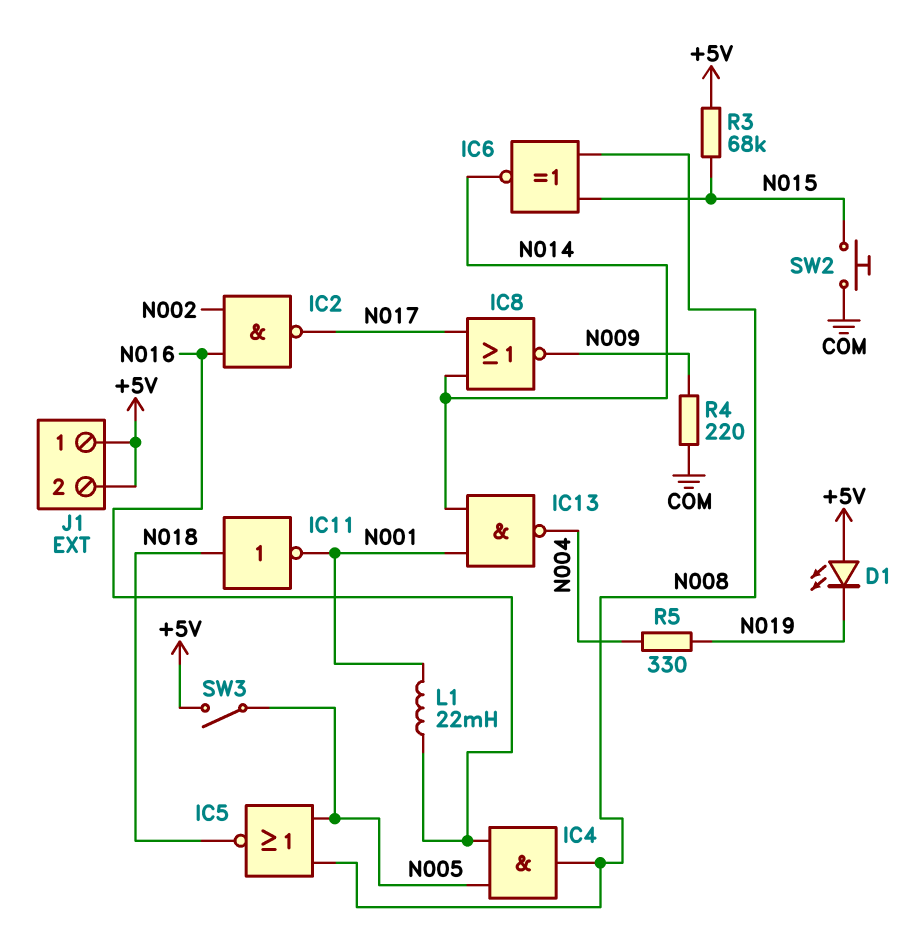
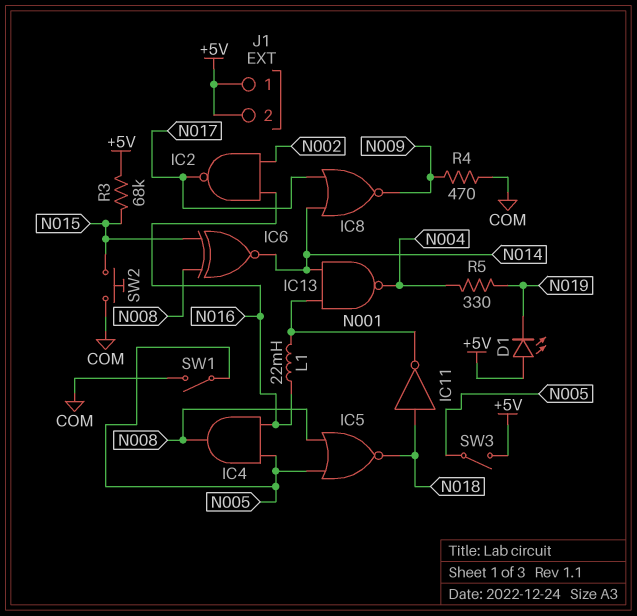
R4: 220 (COM, N009) -> 470 (COM, N009)
SW1: none -> switch (COM, N005)

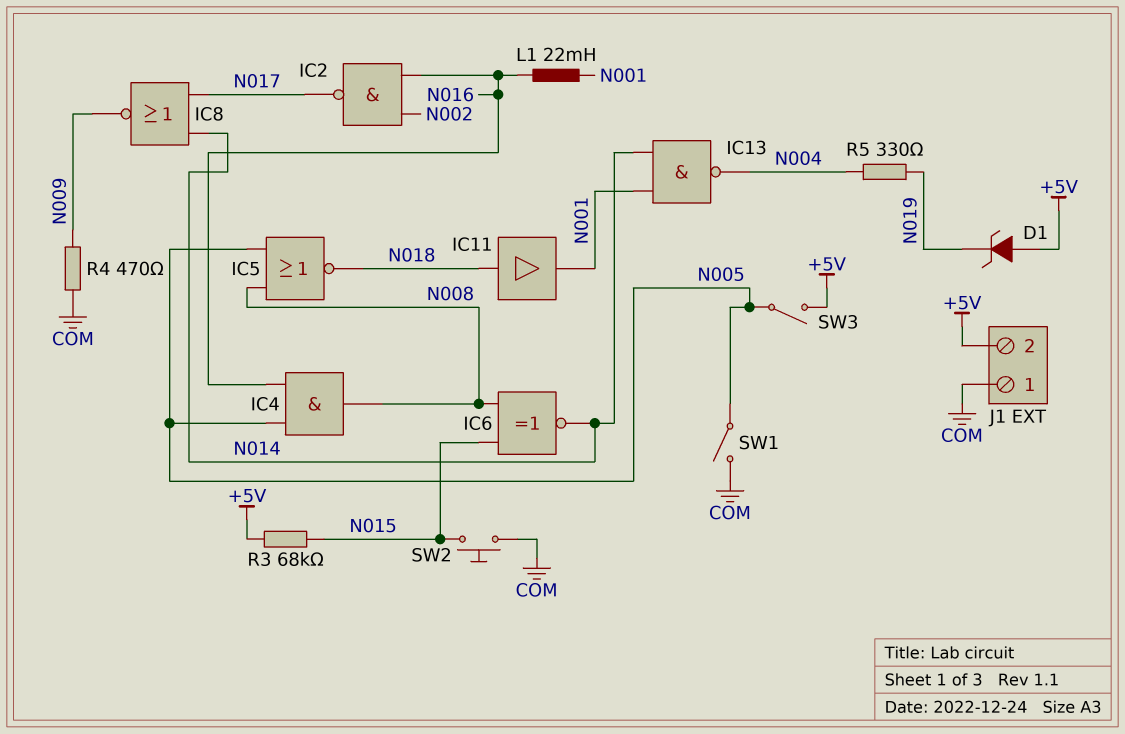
D1: LED (A +5V, K N019) -> zener (A +5V, K N019)
IC11: NOT (in N018, out N001) -> buffer (in N018, out N001)
J1 pin 1: +5V -> COM

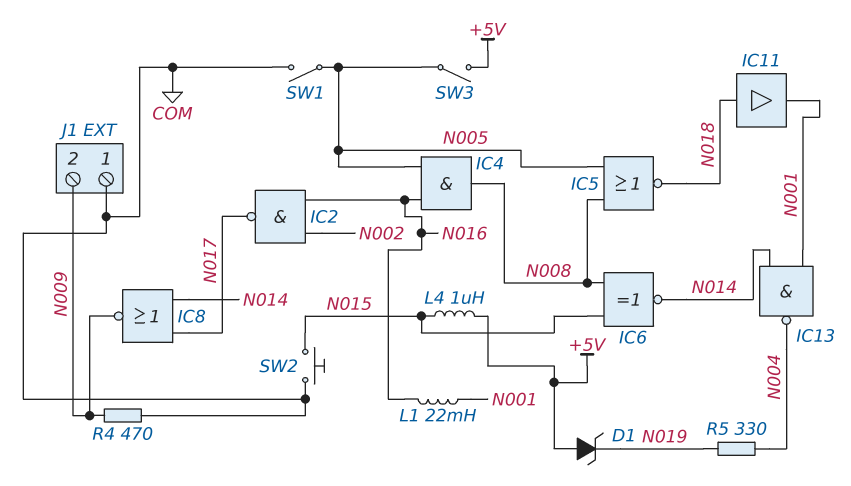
J1 pin 2: +5V -> N009
L4: none -> 1uH (+5V, N015)
R3: 68k (+5V, N015) -> none

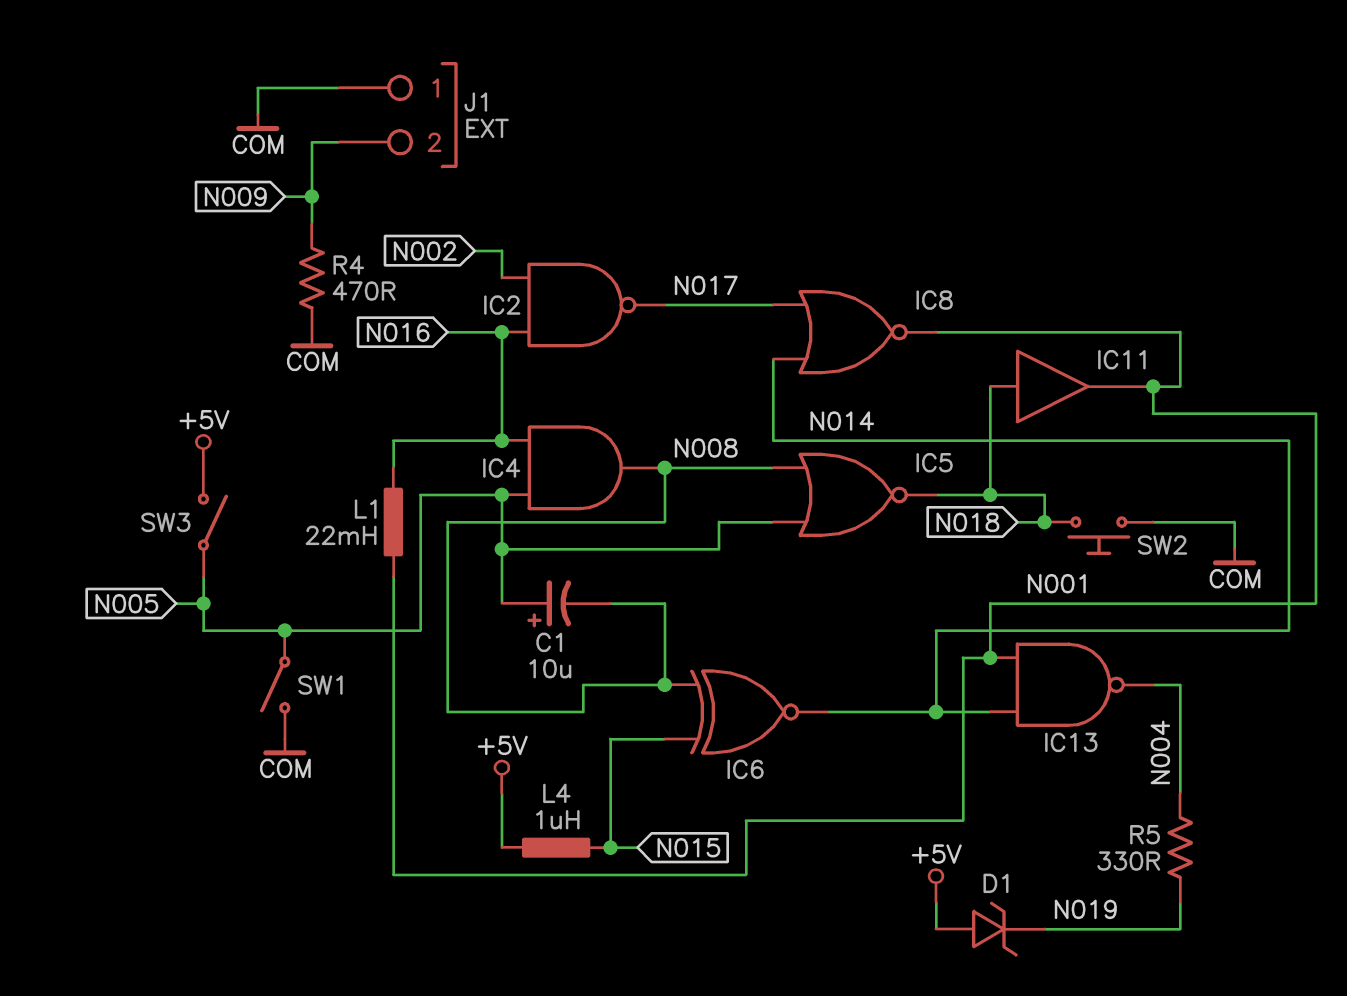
C1: none -> 10uF (plus N005, minus N008)
IC8: NOR (in N014, in N017, out N009) -> NOR (in N014, in N017, out N001)
SW2: button (COM, N015) -> button (COM, N018)

